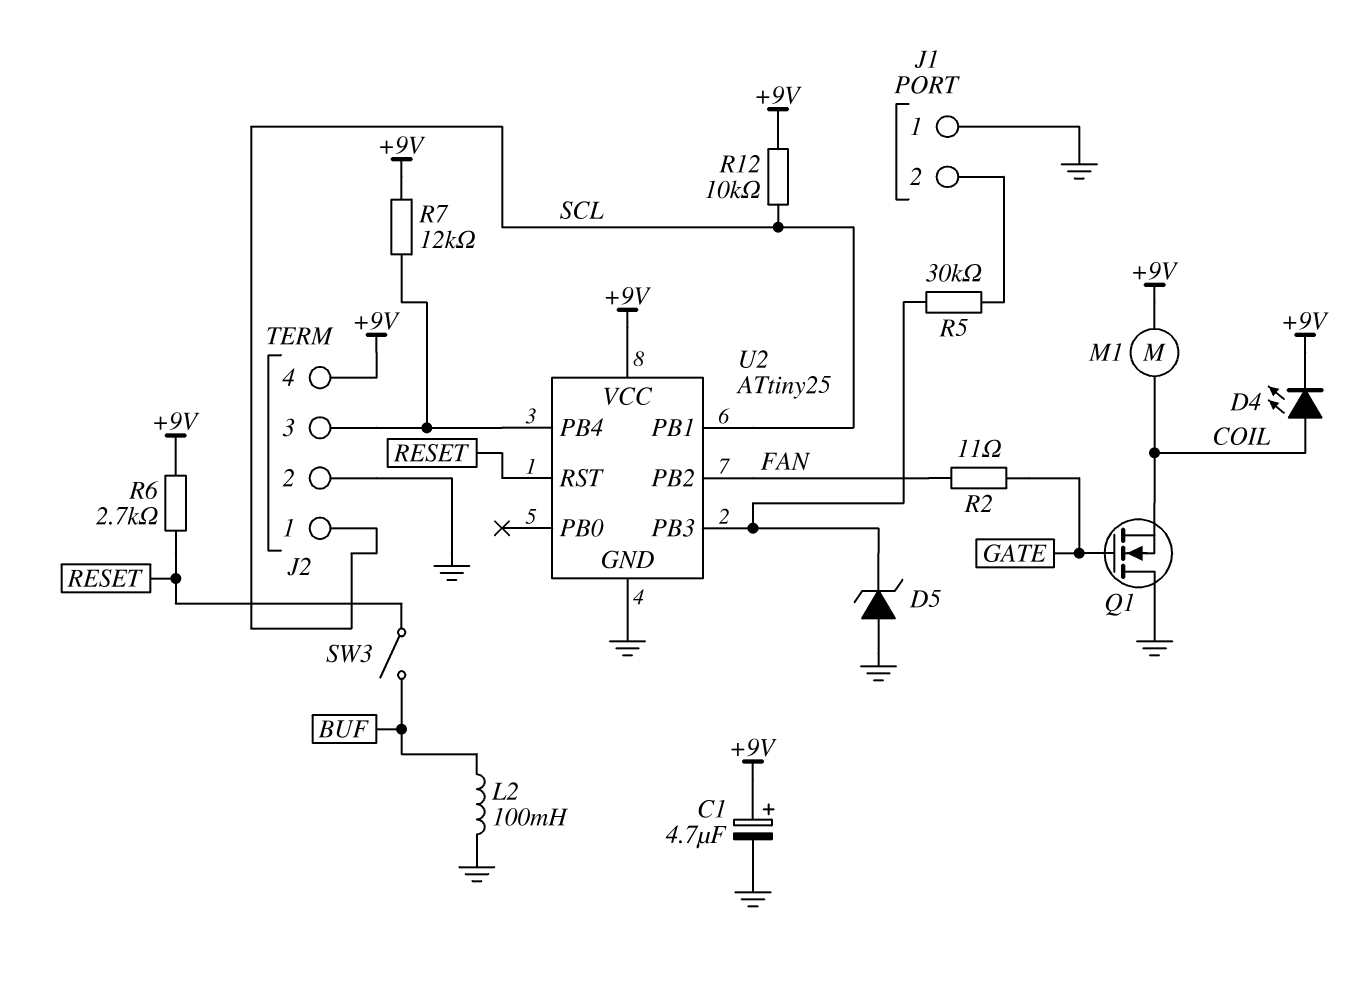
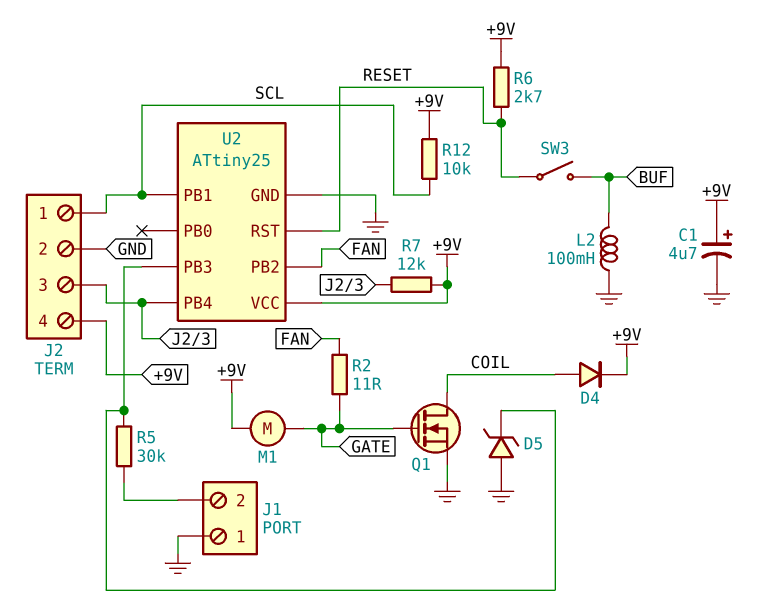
D4: LED (A COIL, K +9V) -> diode (A COIL, K +9V)
M1: motor (+9V, COIL) -> motor (+9V, GATE)
Q1: NMOS (G GATE, D GND, S COIL) -> NMOS (G GATE, D COIL, S GND)

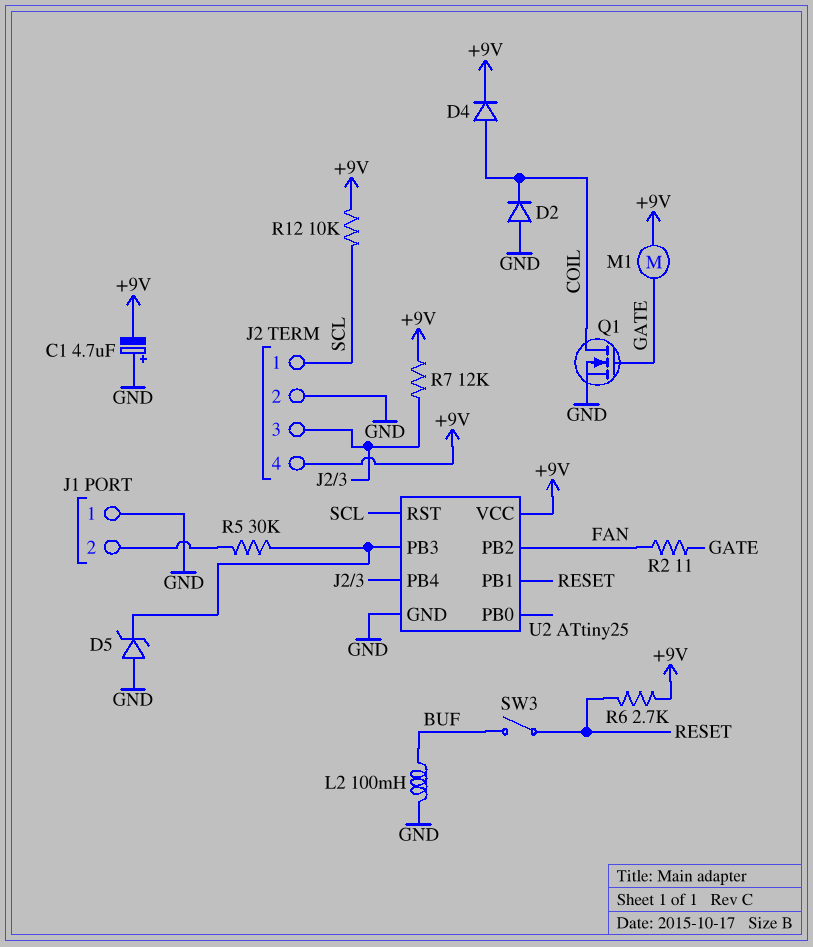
C1: 4.7uF (plus +9V, minus GND) -> 4.7uF (plus GND, minus +9V)
D2: none -> diode (A GND, K COIL)
U2 pin PB1: SCL -> RESET
U2 pin RST: RESET -> SCL

